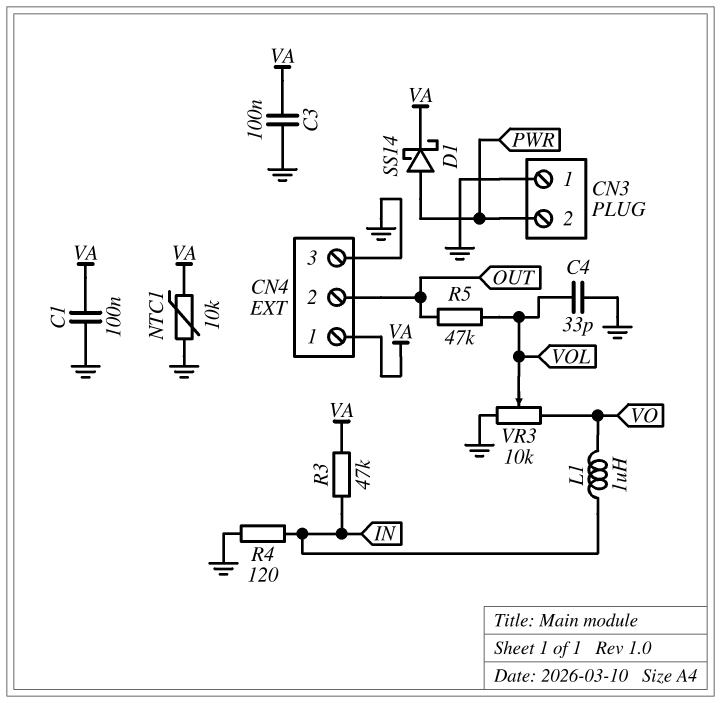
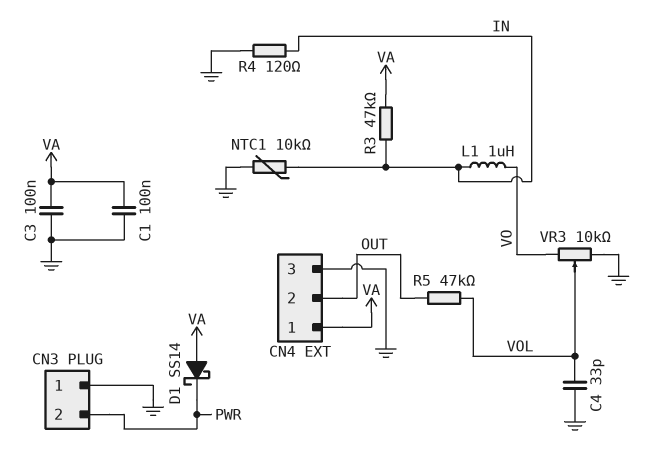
D1: schottky SS14 (A PWR, K VA) -> schottky SS14 (A VA, K PWR)
NTC1: 10k (GND, VA) -> 10k (GND, IN)

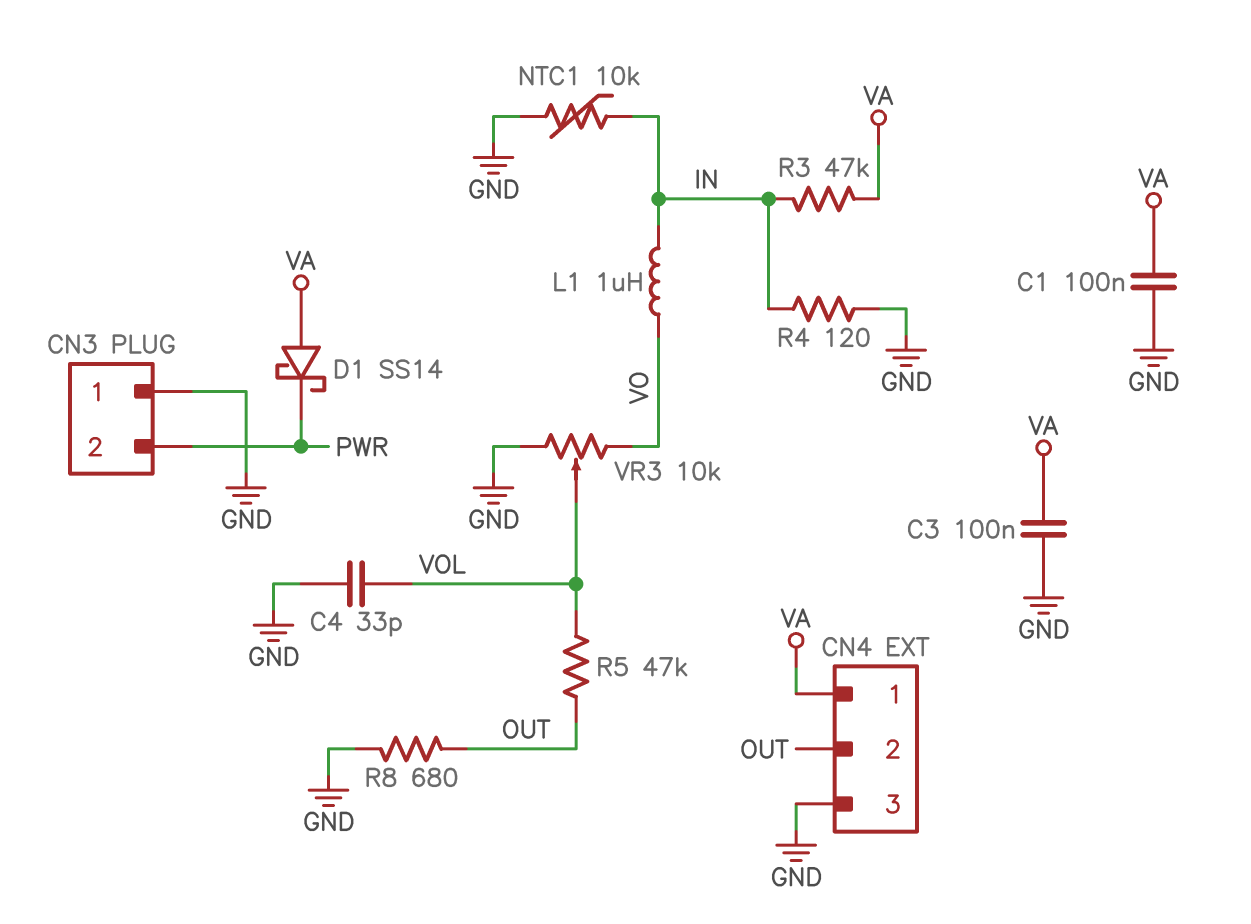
R8: none -> 680 (GND, OUT)

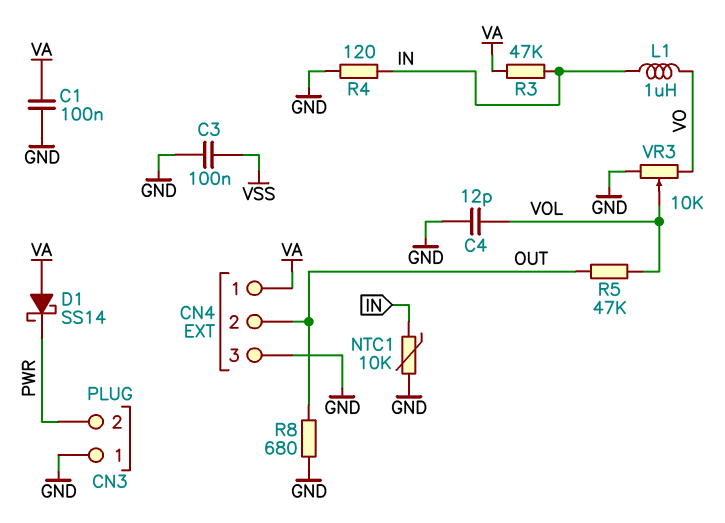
C3: 100nF (GND, VA) -> 100nF (GND, VSS)
C4: 33pF (GND, VOL) -> 12pF (GND, VOL)

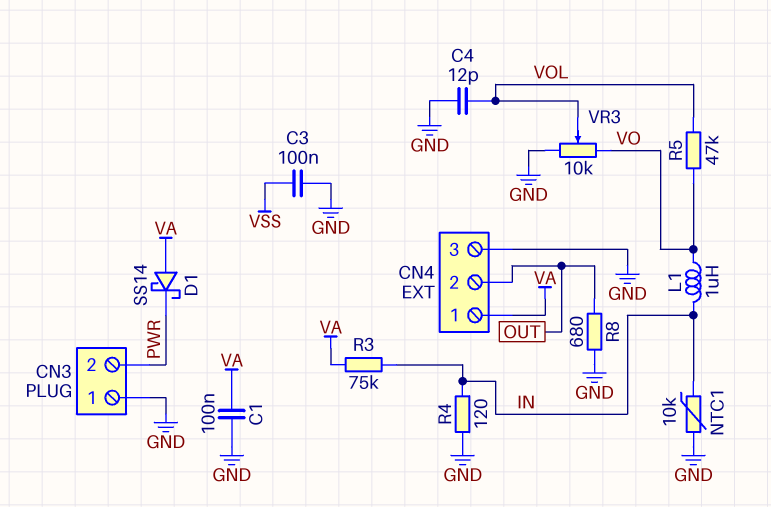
R3: 47k (IN, VA) -> 75k (IN, VA)
R5: 47k (OUT, VOL) -> 47k (VO, VOL)

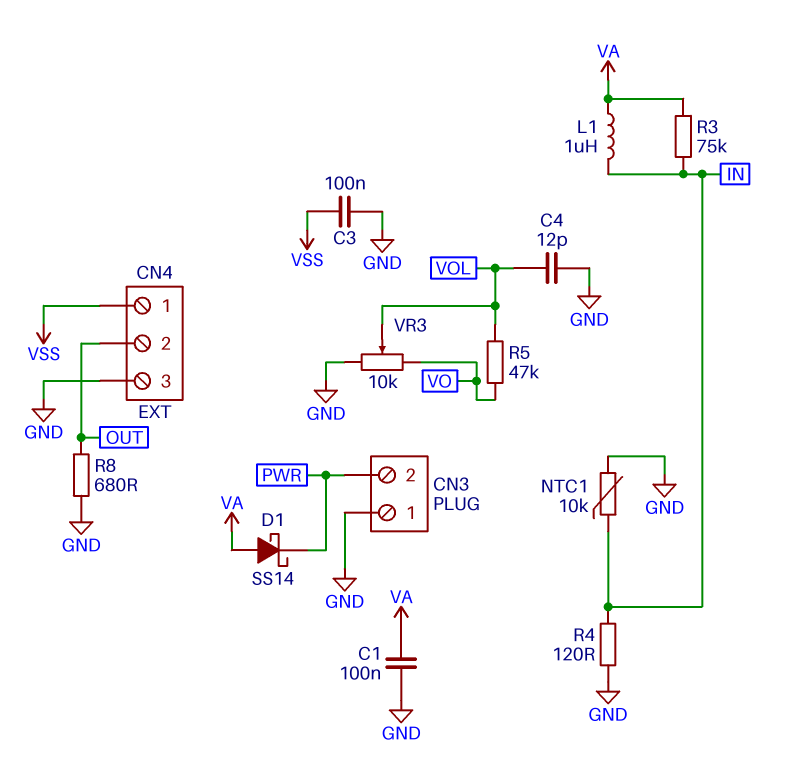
CN4 pin 1: VA -> VSS
L1: 1uH (IN, VO) -> 1uH (IN, VA)

